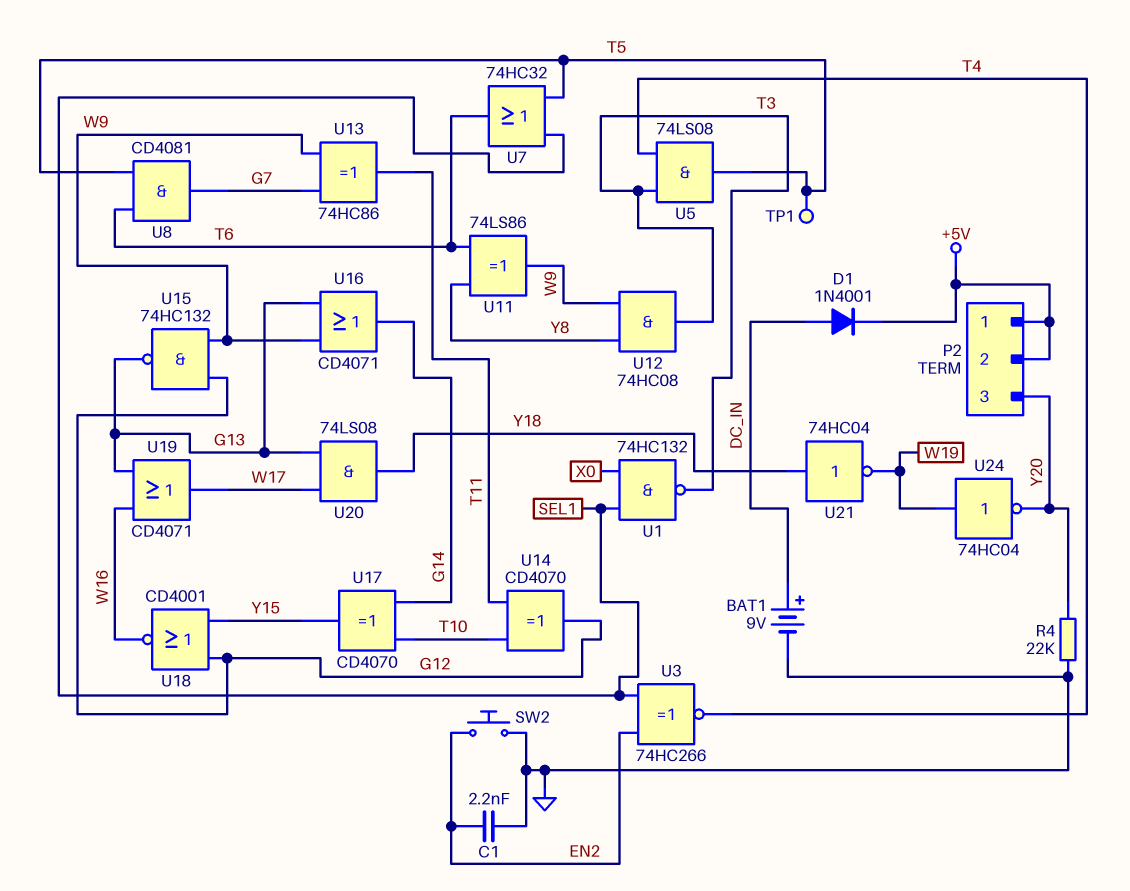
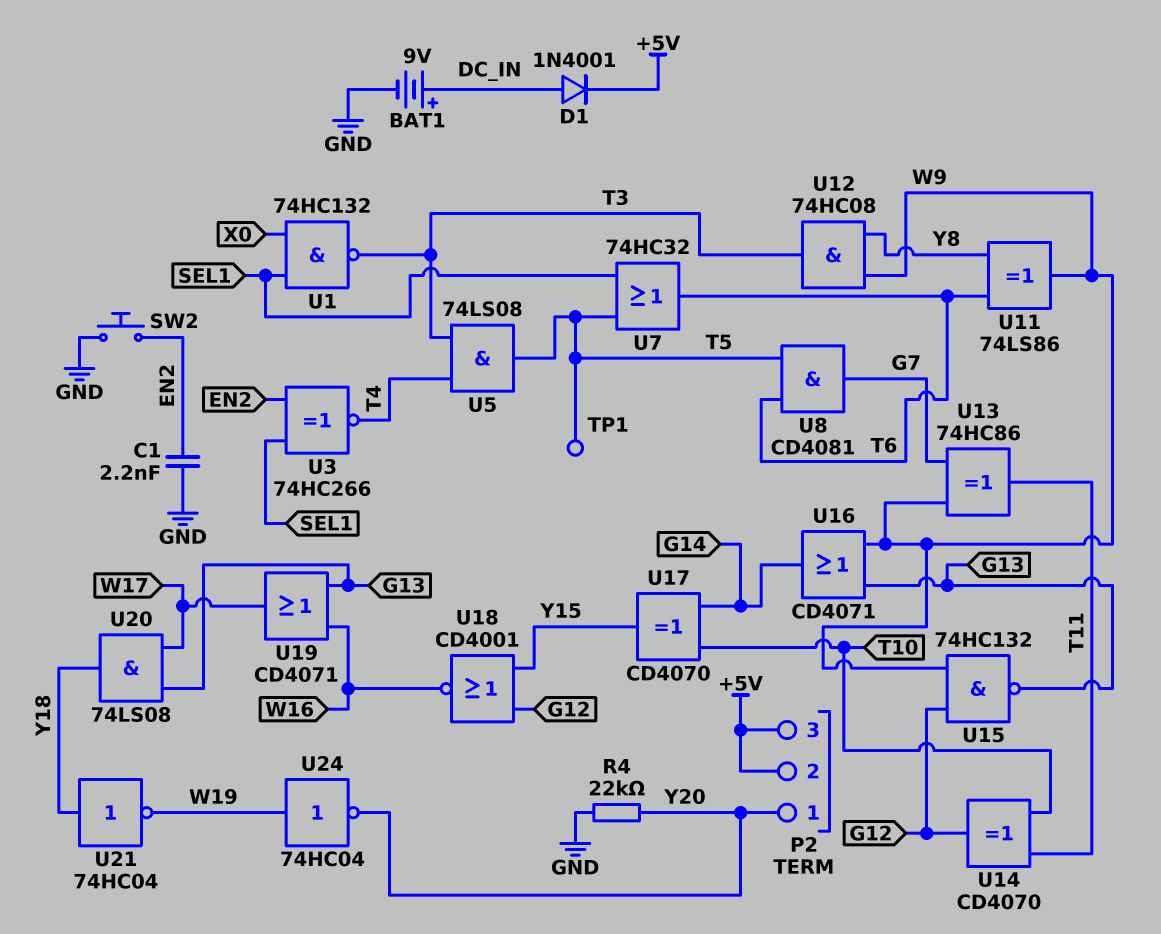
P2 pin 1: +5V -> Y20
P2 pin 3: Y20 -> +5V

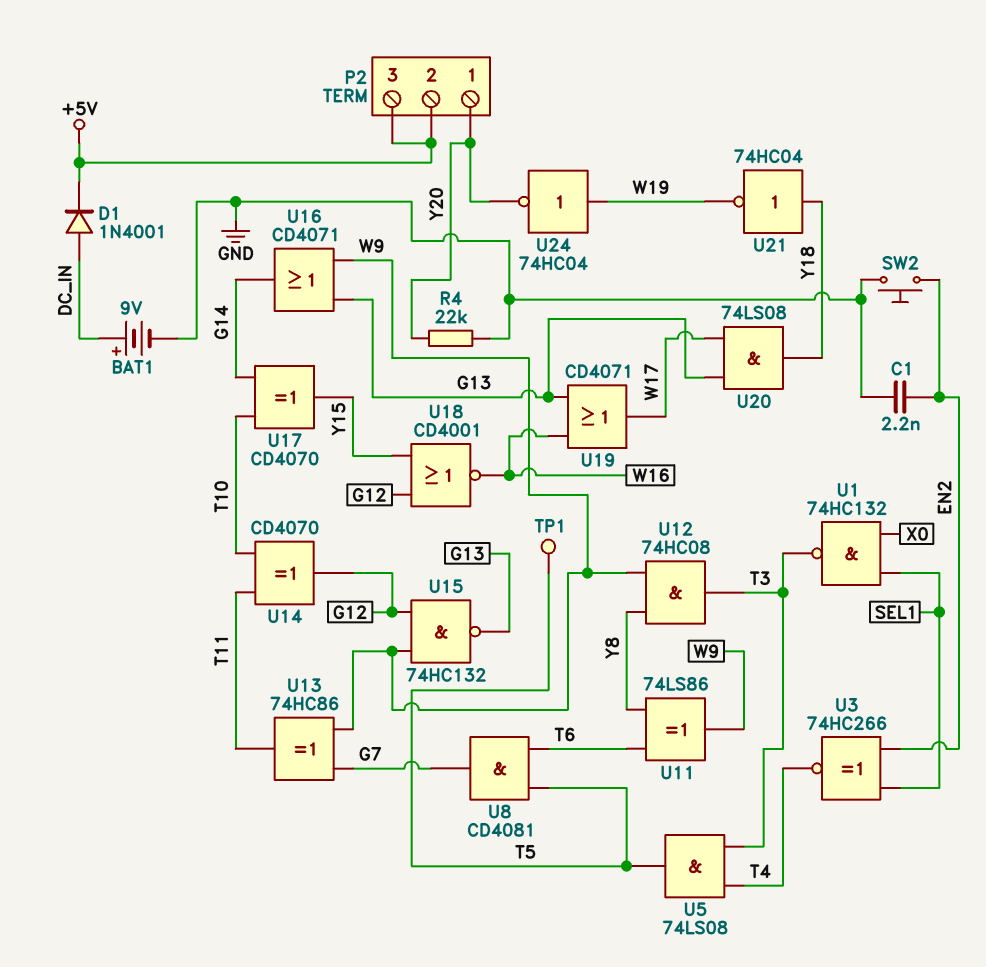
U7: OR 74HC32 (in SEL1, in T5, out T6) -> none

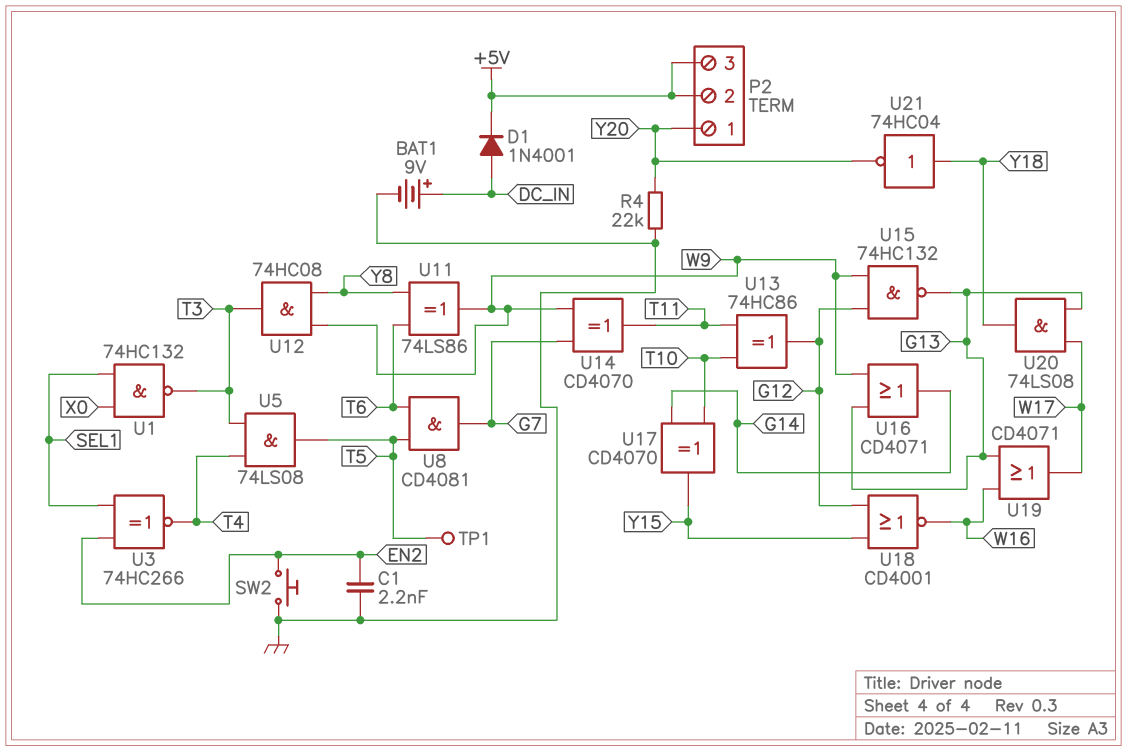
U13: XOR 74HC86 (in G7, in W9, out T11) -> XOR 74HC86 (in T10, in T11, out G12)
U14: XOR CD4070 (in T10, in T11, out G12) -> XOR CD4070 (in G7, in W9, out T11)
U21: NOT 74HC04 (in Y18, out W19) -> NOT 74HC04 (in Y18, out Y20)
U24: NOT 74HC04 (in W19, out Y20) -> none

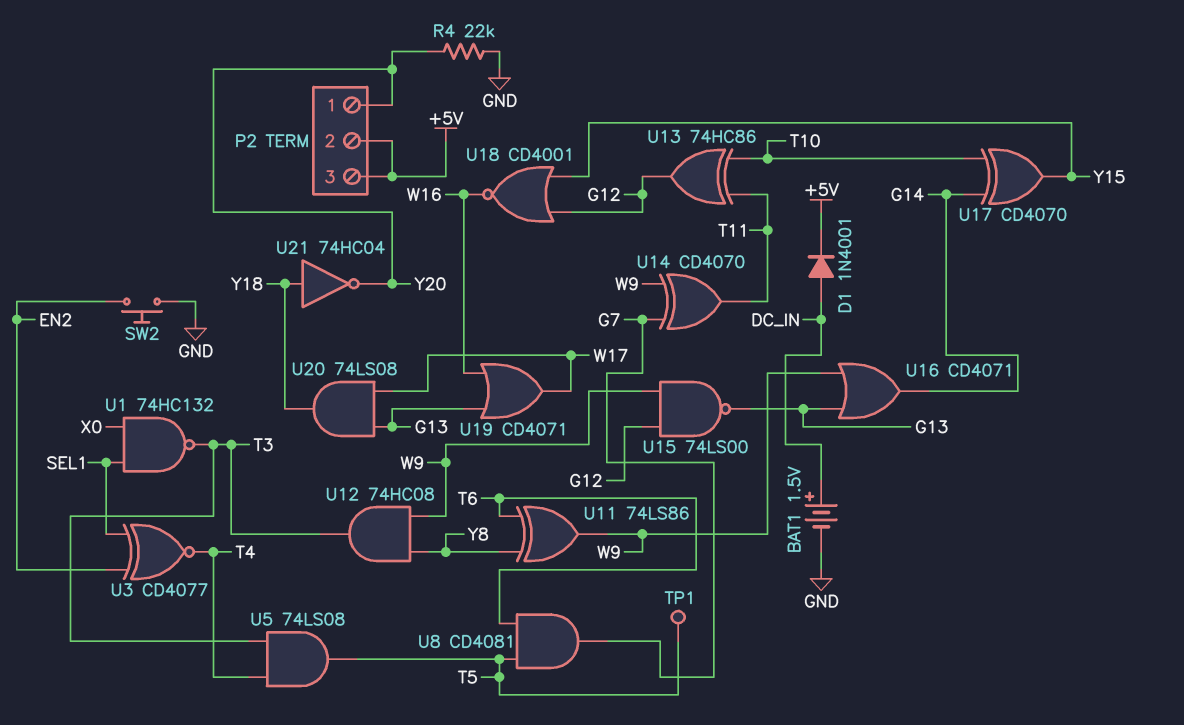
BAT1: 9V (plus DC_IN, minus GND) -> 1.5V (plus DC_IN, minus GND)
C1: 2.2nF (EN2, GND) -> none
U3: XNOR 74HC266 (in EN2, in SEL1, out T4) -> XNOR CD4077 (in EN2, in SEL1, out T4)
U15: NAND 74HC132 (in G12, in W9, out G13) -> NAND 74LS00 (in G12, in W9, out G13)

